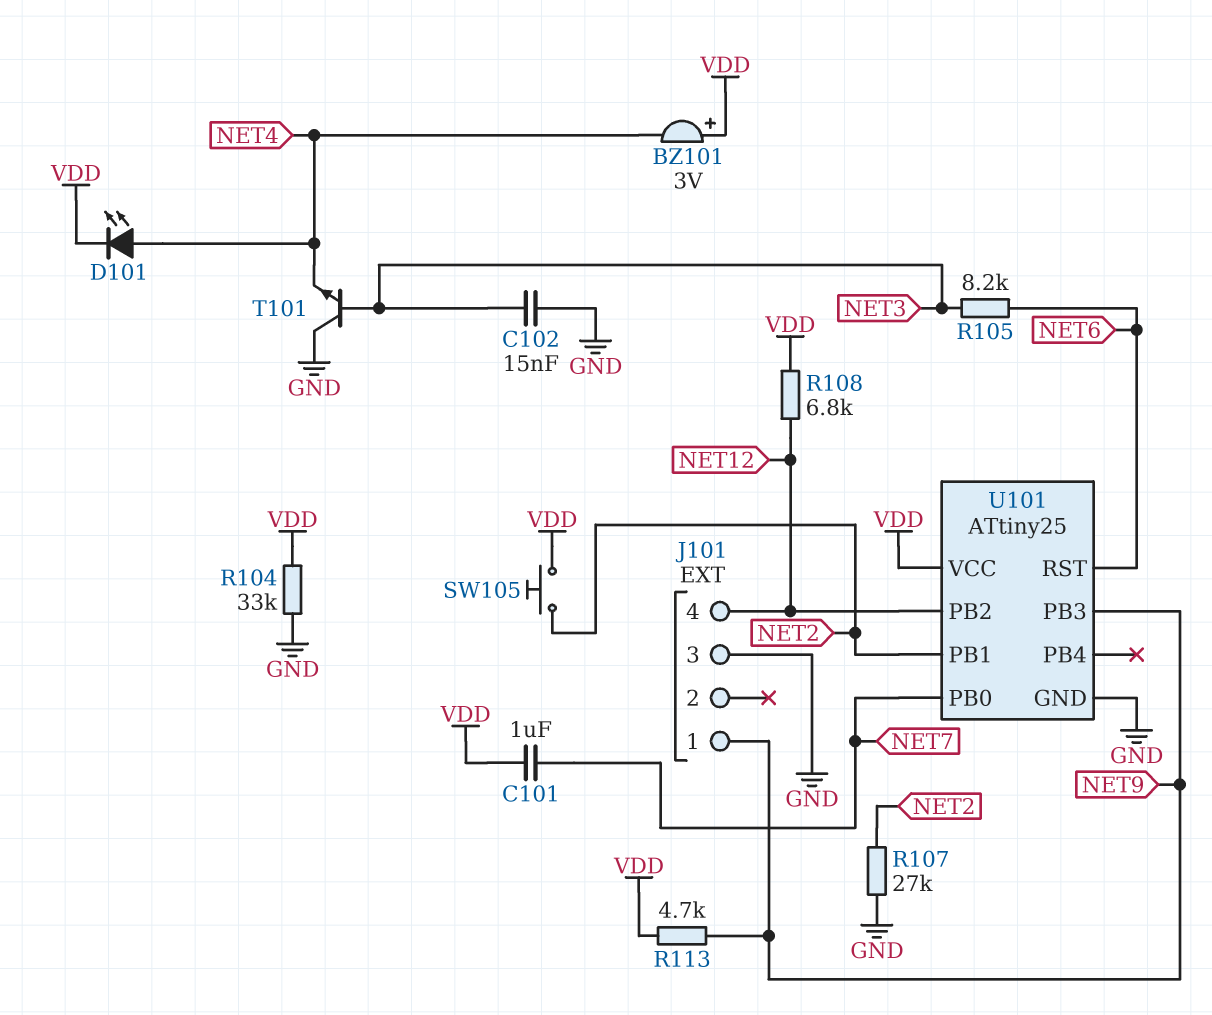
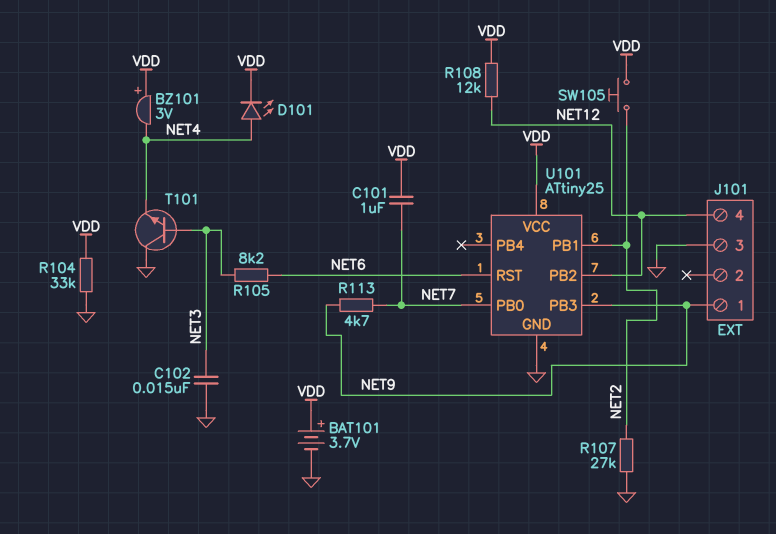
BAT101: none -> 3.7V (plus VDD, minus GND)
R108: 6.8k (NET12, VDD) -> 12k (NET12, VDD)
R113: 4.7k (NET9, VDD) -> 4.7k (NET7, NET9)

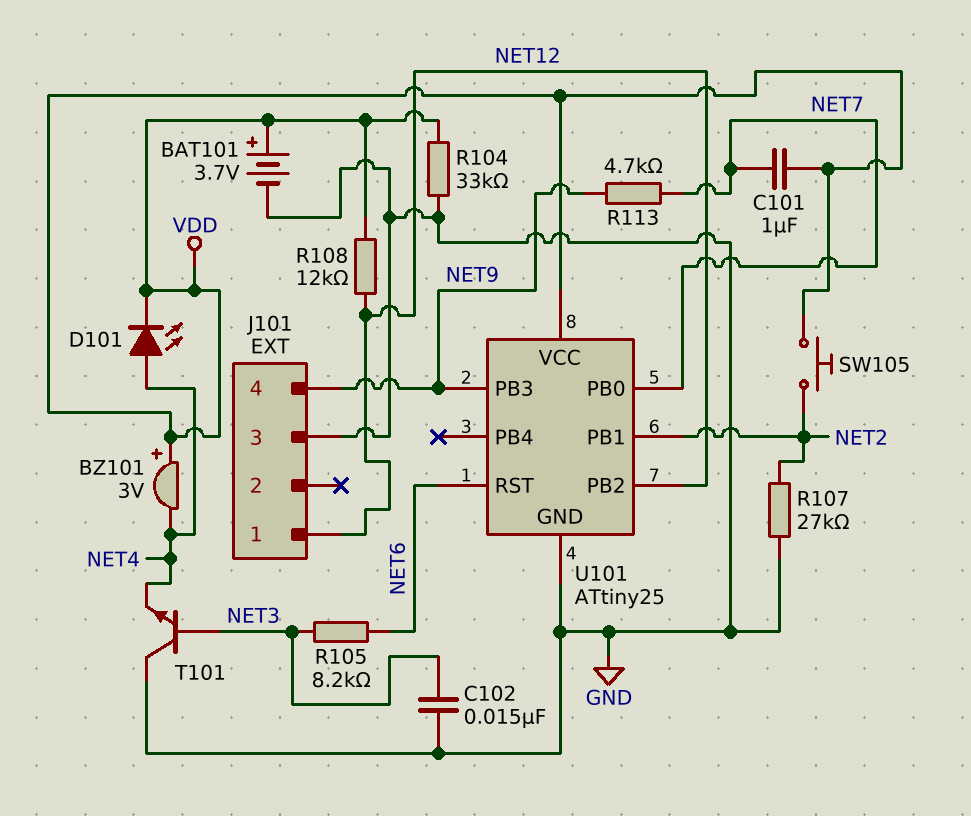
J101 pin 1: NET9 -> NET12
J101 pin 4: NET12 -> NET9

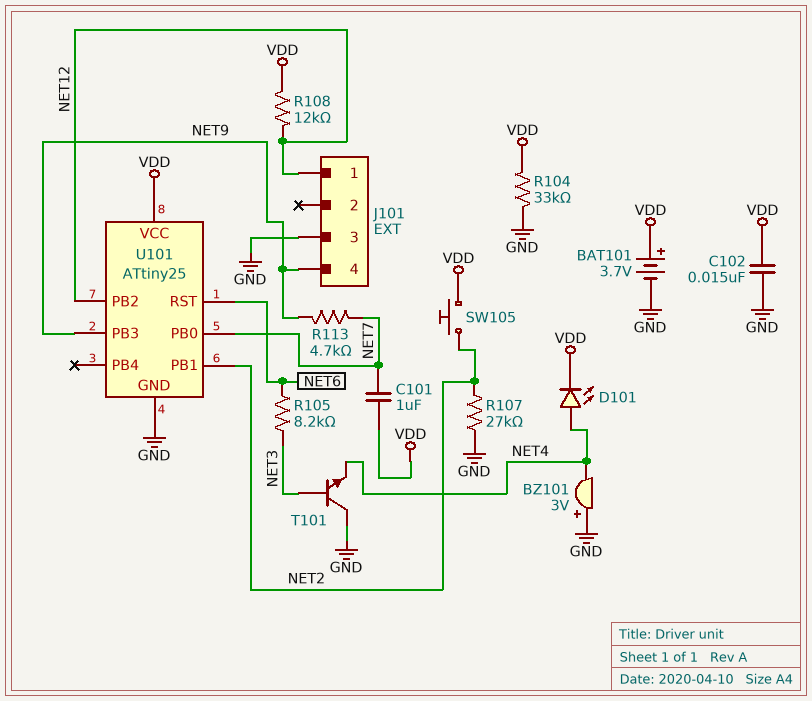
BZ101: buzzer 3V (plus VDD, minus NET4) -> buzzer 3V (plus GND, minus NET4)
C102: 15nF (GND, NET3) -> 15nF (GND, VDD)

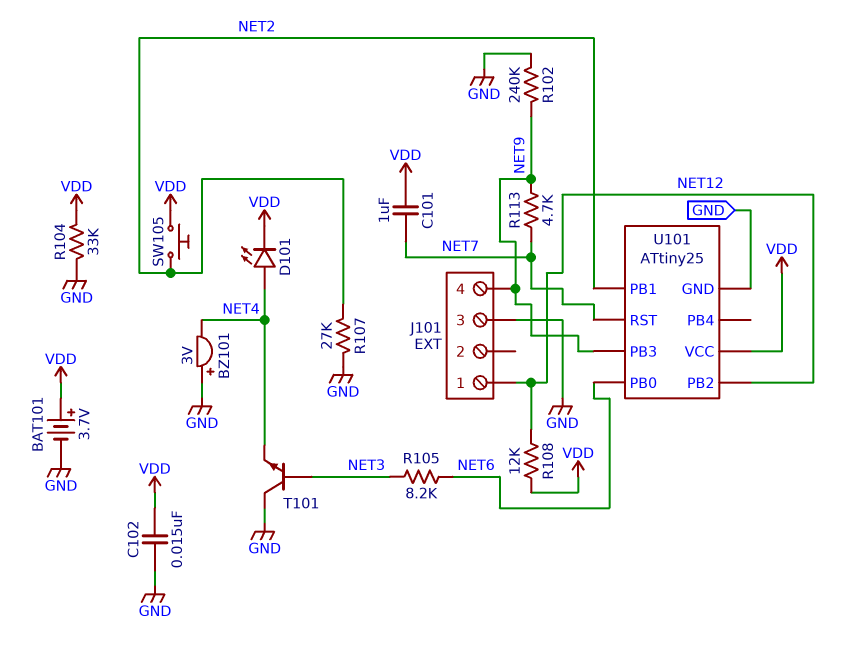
R102: none -> 240k (GND, NET9)
U101 pin PB0: NET7 -> NET6
U101 pin RST: NET6 -> NET7

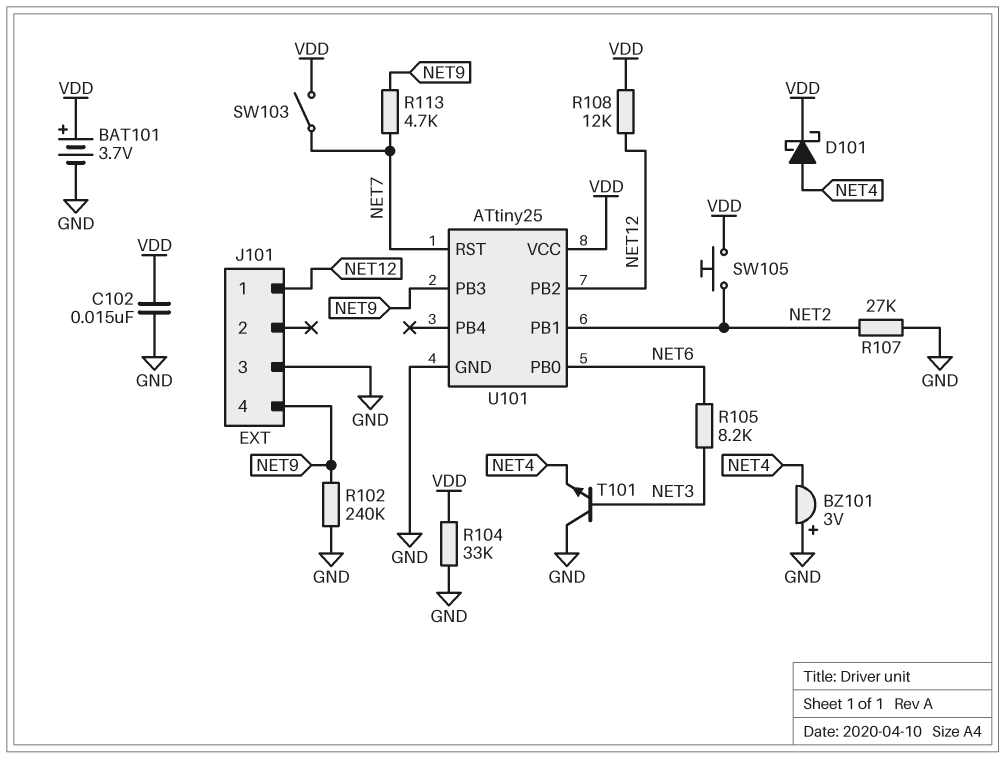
C101: 1uF (NET7, VDD) -> none
D101: LED (A NET4, K VDD) -> schottky (A NET4, K VDD)
SW103: none -> switch (NET7, VDD)

